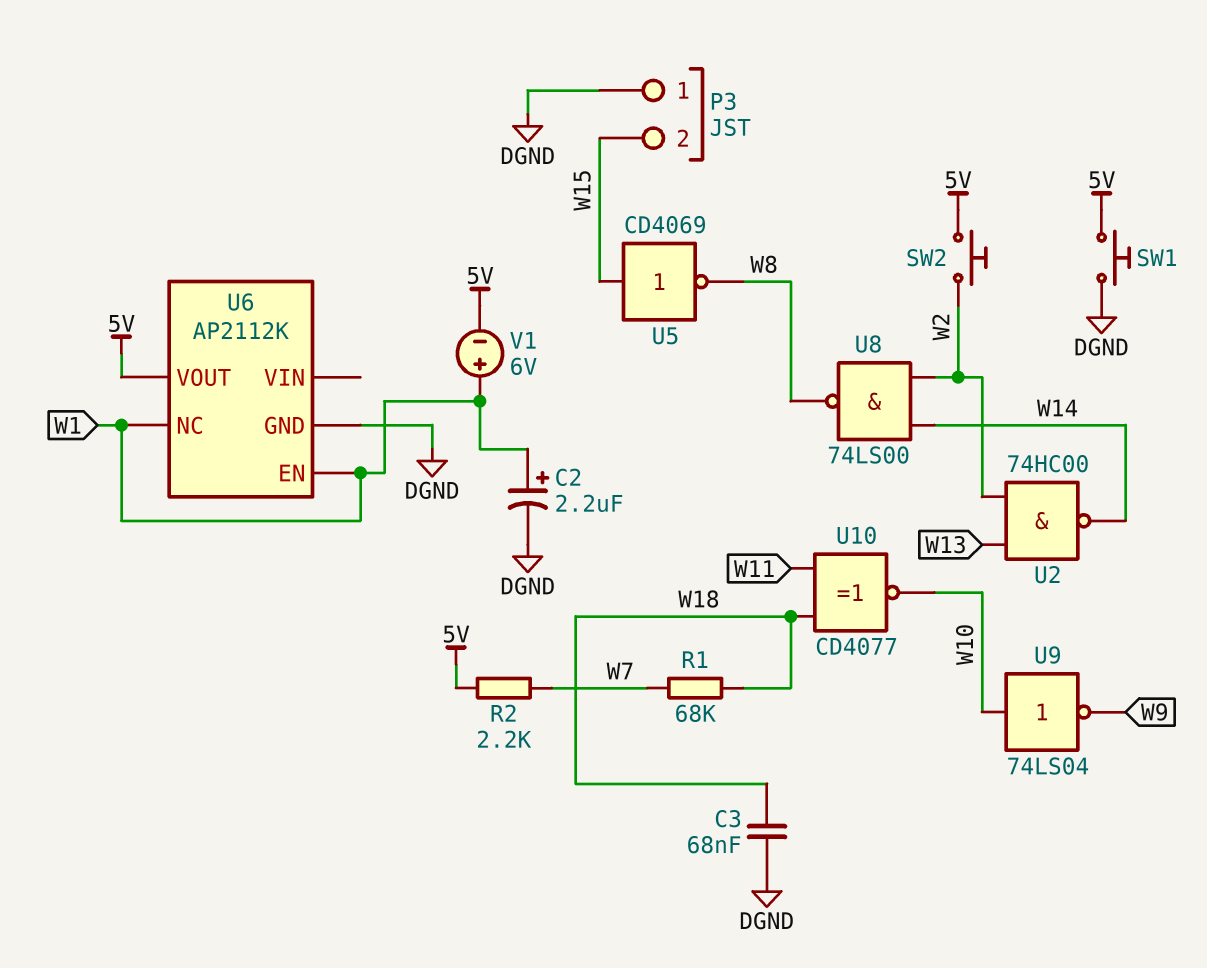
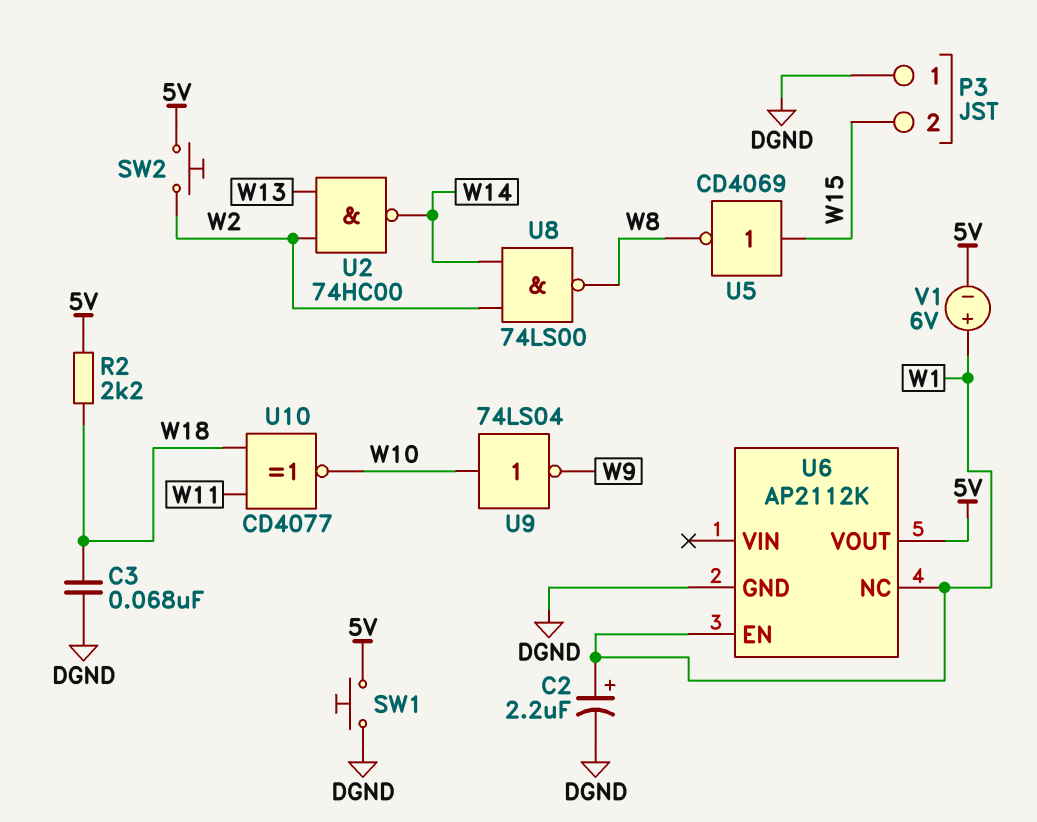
R1: 68k (W7, W18) -> none
R2: 2.2k (5V, W7) -> 2.2k (5V, W18)

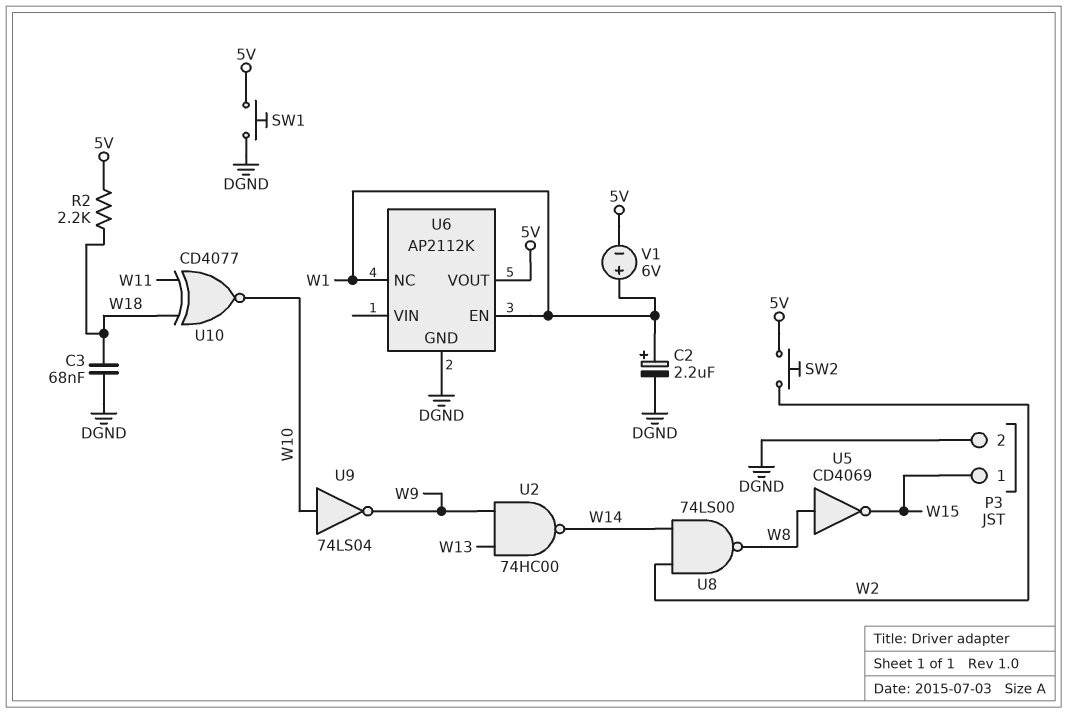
P3 pin 1: DGND -> W15
P3 pin 2: W15 -> DGND
U2: NAND 74HC00 (in W2, in W13, out W14) -> NAND 74HC00 (in W9, in W13, out W14)
U5: NOT CD4069 (in W15, out W8) -> NOT CD4069 (in W8, out W15)

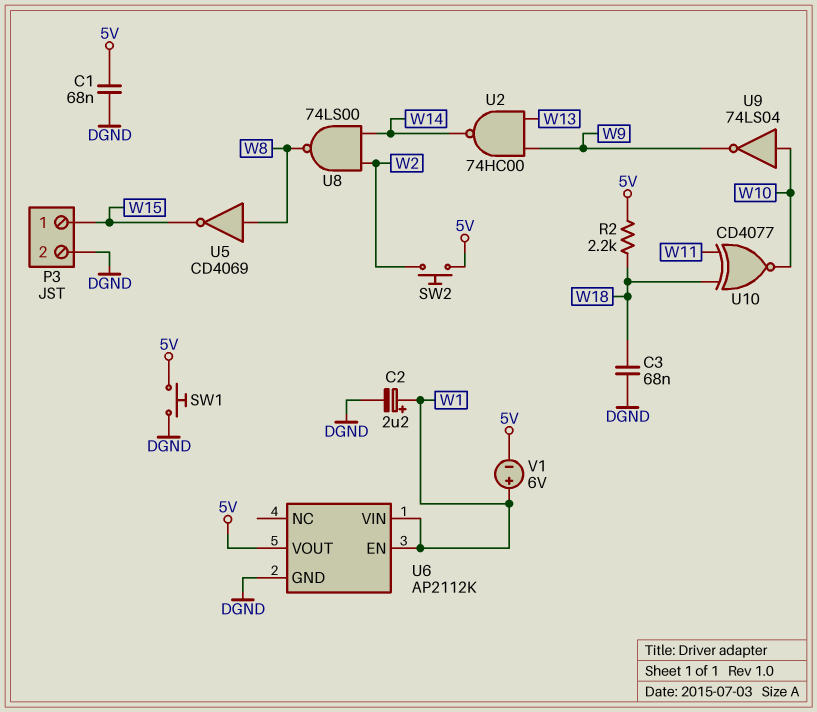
C1: none -> 68nF (5V, DGND)
U6 pin NC: W1 -> none
U6 pin VIN: none -> W1

